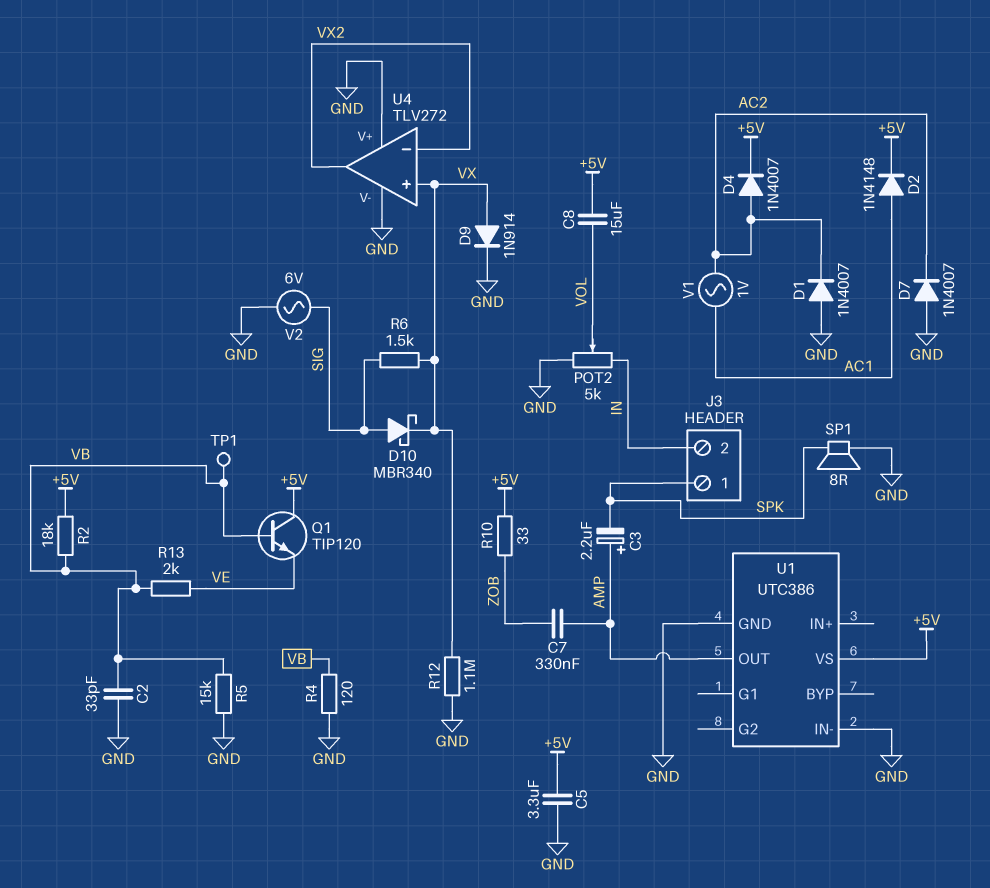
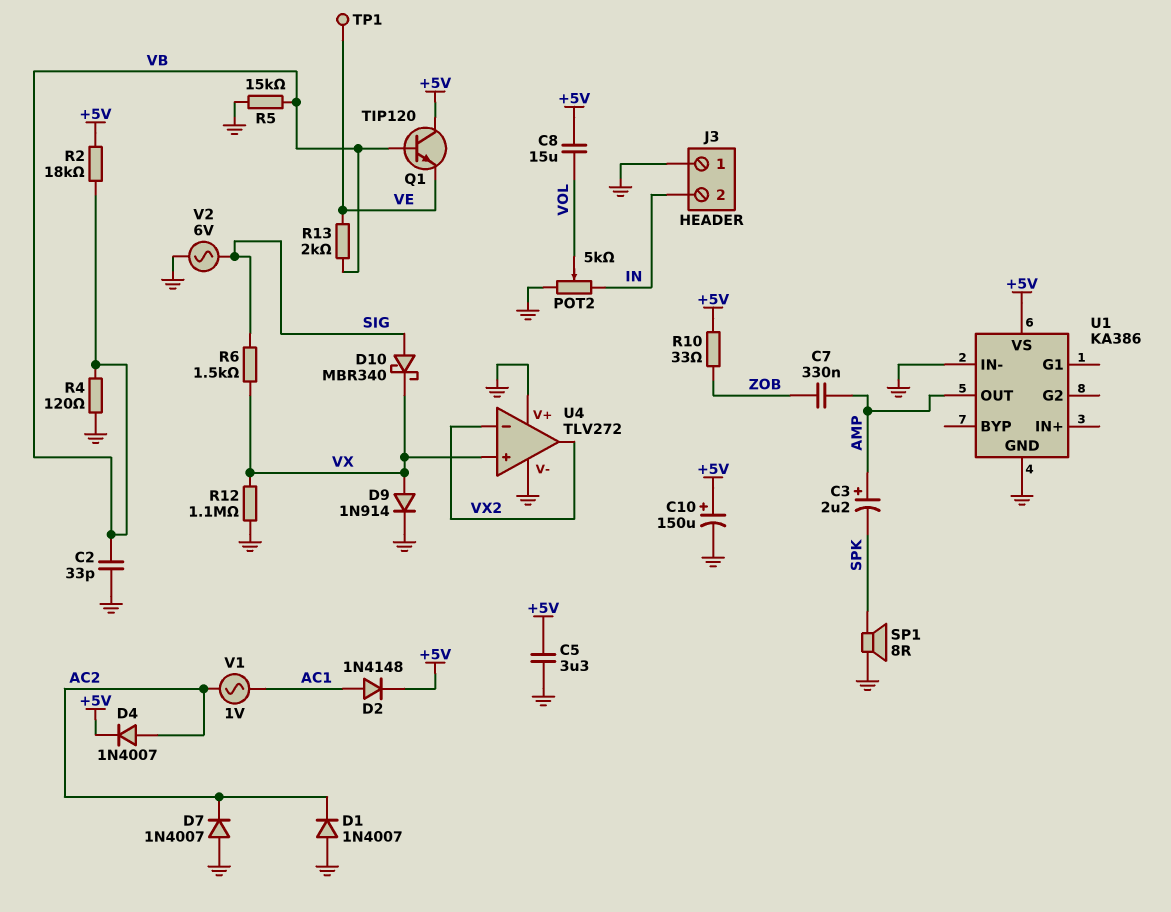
C10: none -> 150uF (plus +5V, minus GND)
J3 pin 1: SPK -> GND
TP1: test point (VB) -> test point (VE)
U1: UTC386 -> KA386

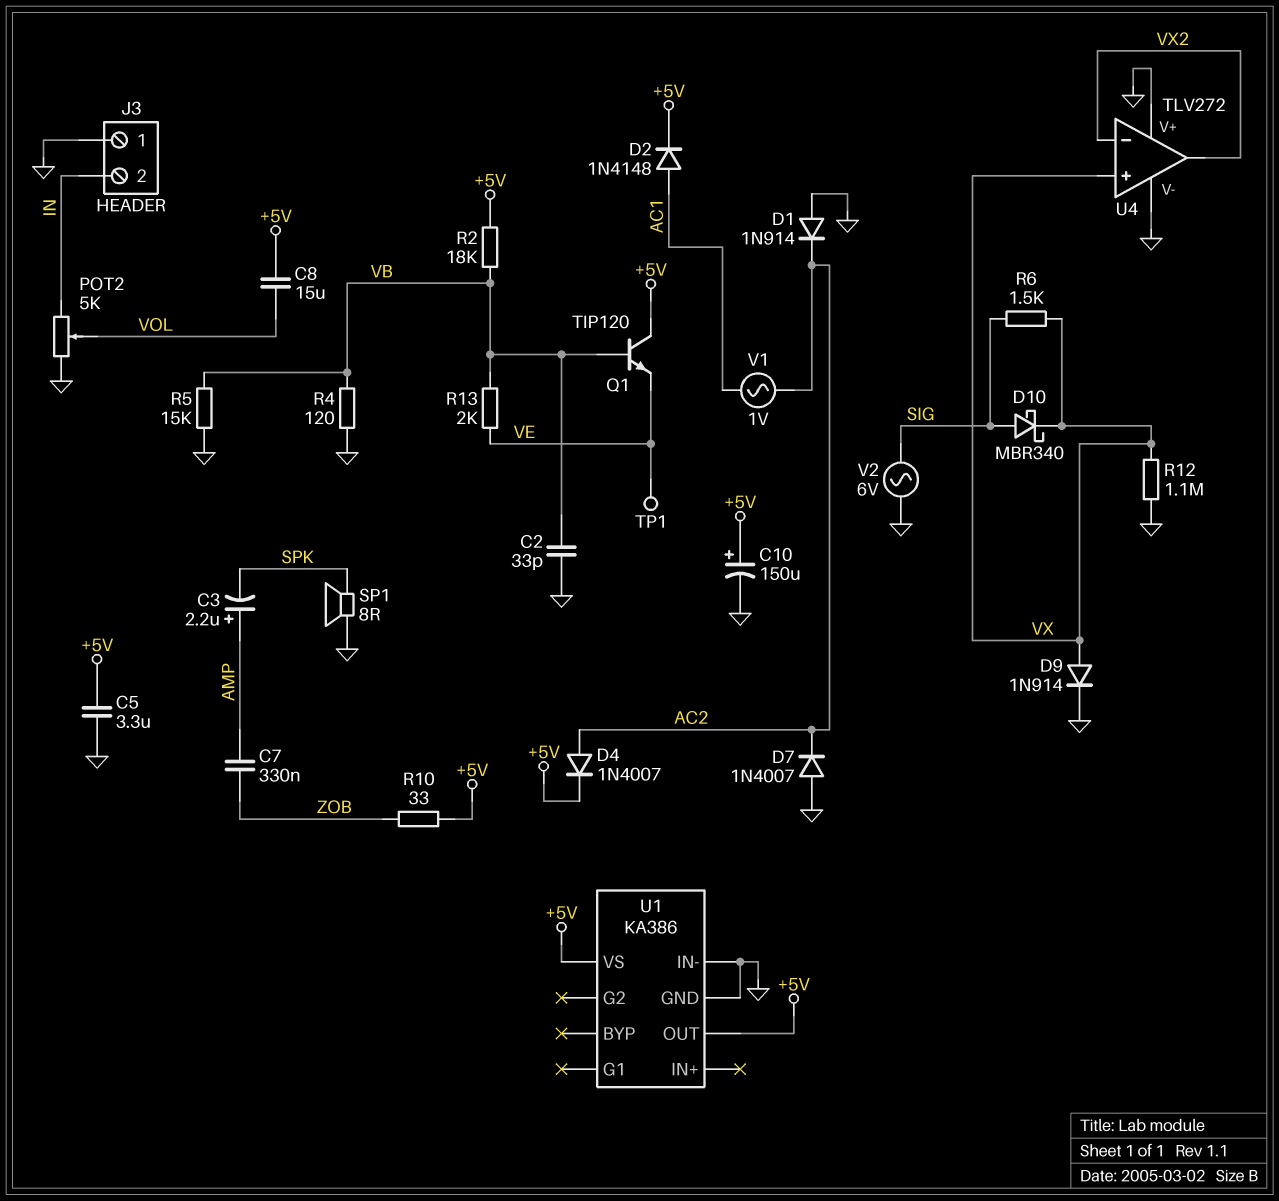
D1: diode 1N4007 (A GND, K AC2) -> diode 1N914 (A GND, K AC2)
U1 pin OUT: AMP -> +5V

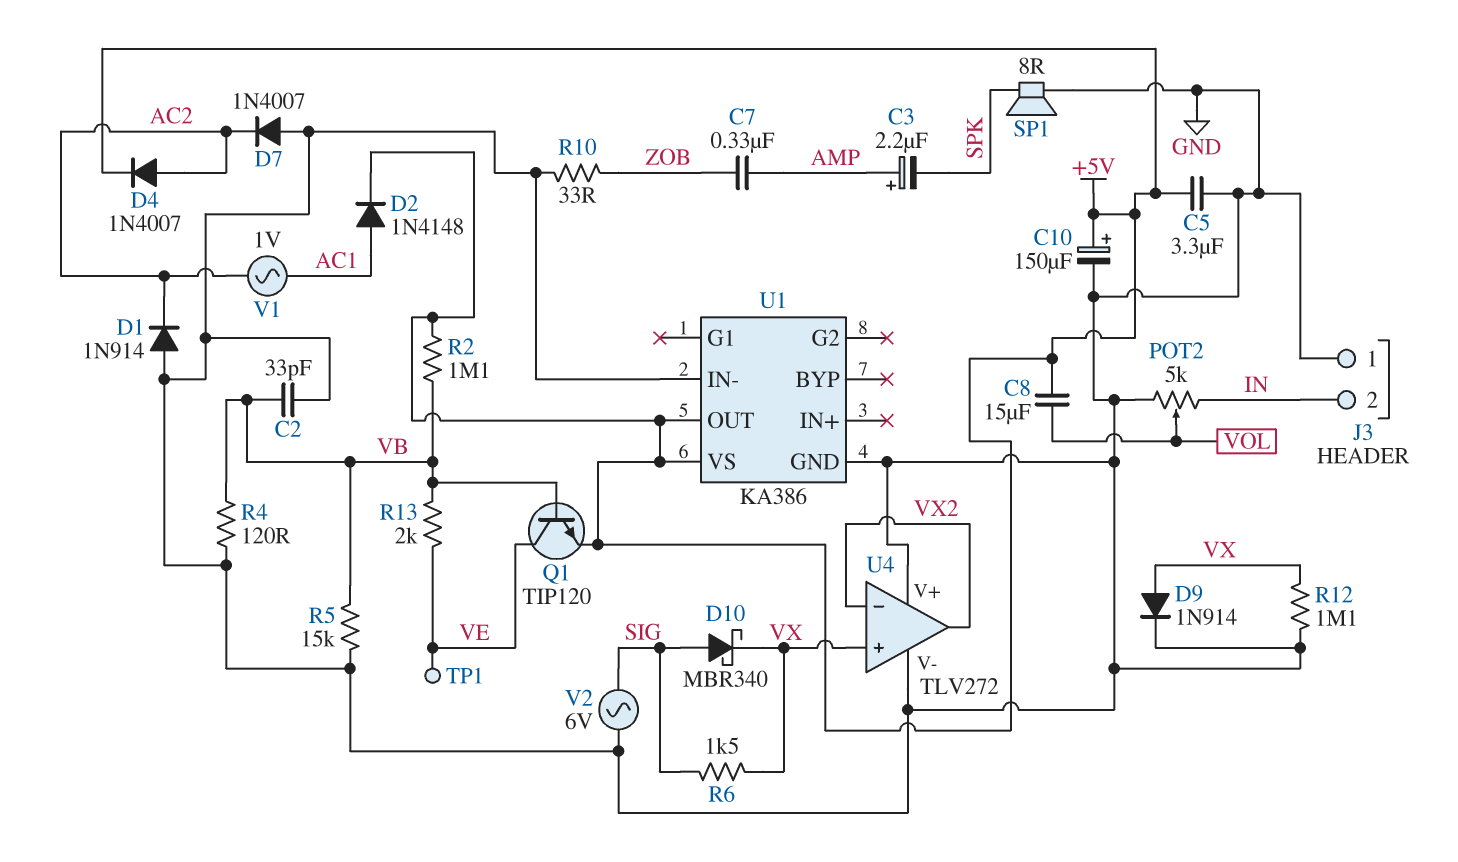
Q1: NPN TIP120 (B VB, C +5V, E VE) -> NPN TIP120 (B VB, C VE, E +5V)
R2: 18k (+5V, VB) -> 1.1M (+5V, VB)
R10: 33 (+5V, ZOB) -> 33 (GND, ZOB)

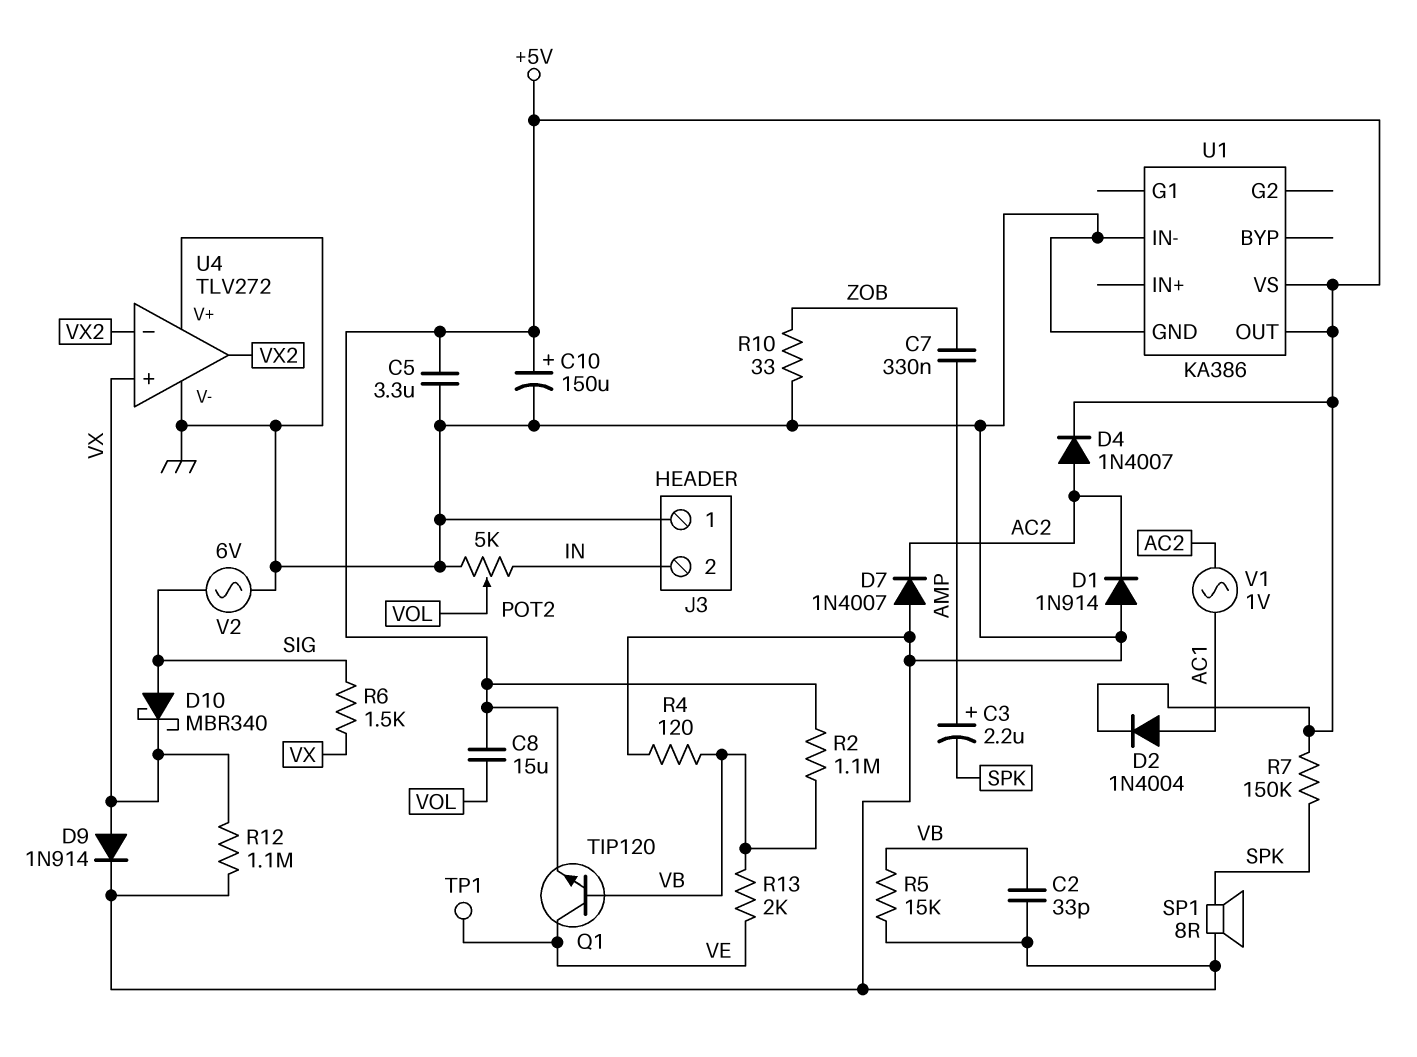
D2: diode 1N4148 (A AC1, K +5V) -> diode 1N4004 (A AC1, K +5V)
R7: none -> 150k (+5V, SPK)

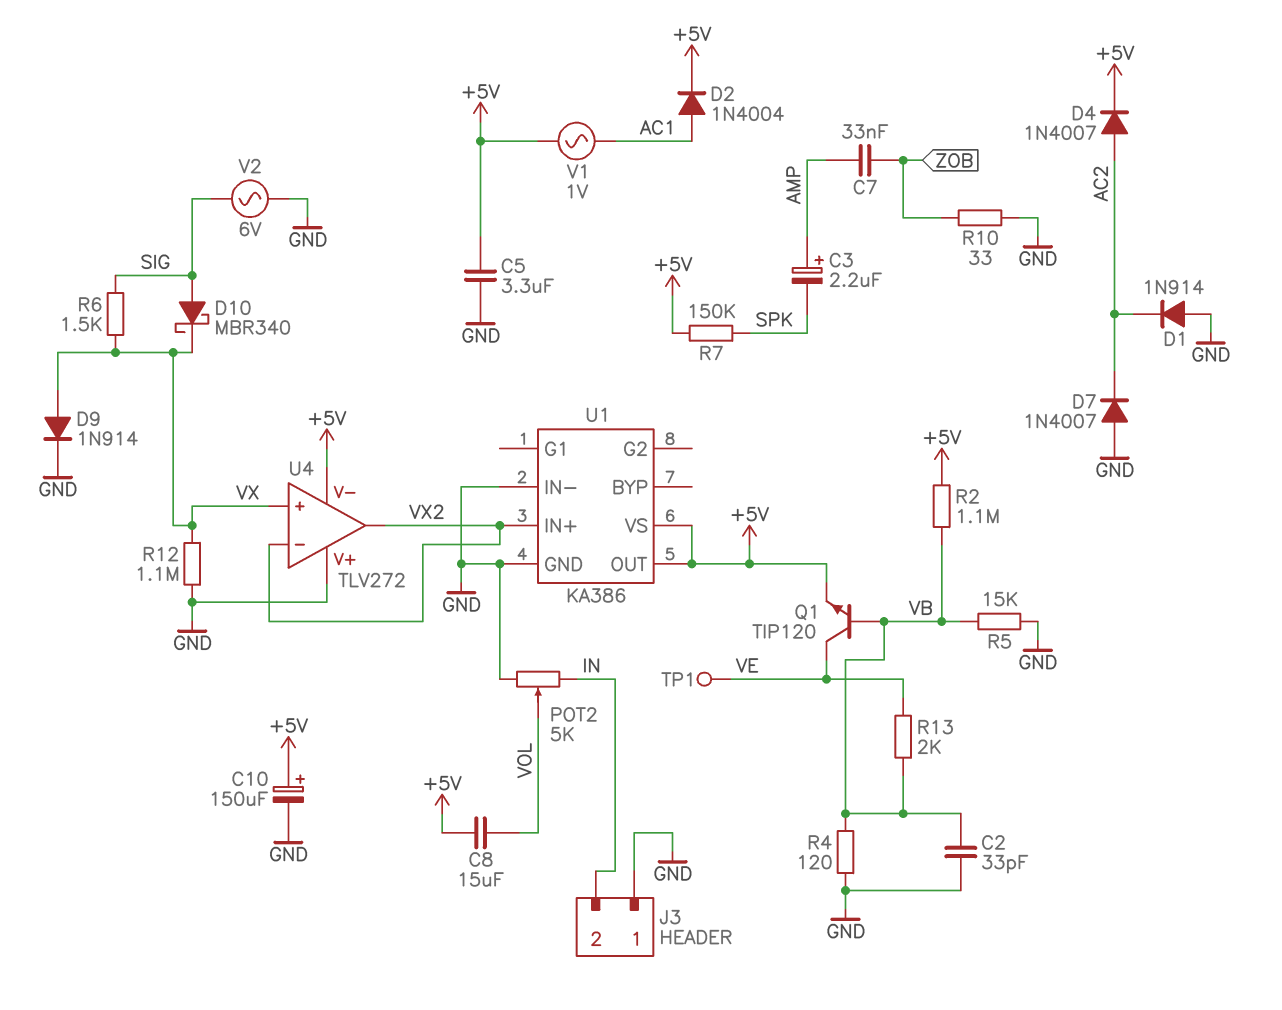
C7: 330nF (AMP, ZOB) -> 33nF (AMP, ZOB)
SP1: speaker 8R (GND, SPK) -> none
U1 pin IN+: none -> VX2
U4 pin V-: GND -> +5V
V1: AC 1V (AC1, AC2) -> AC 1V (+5V, AC1)

